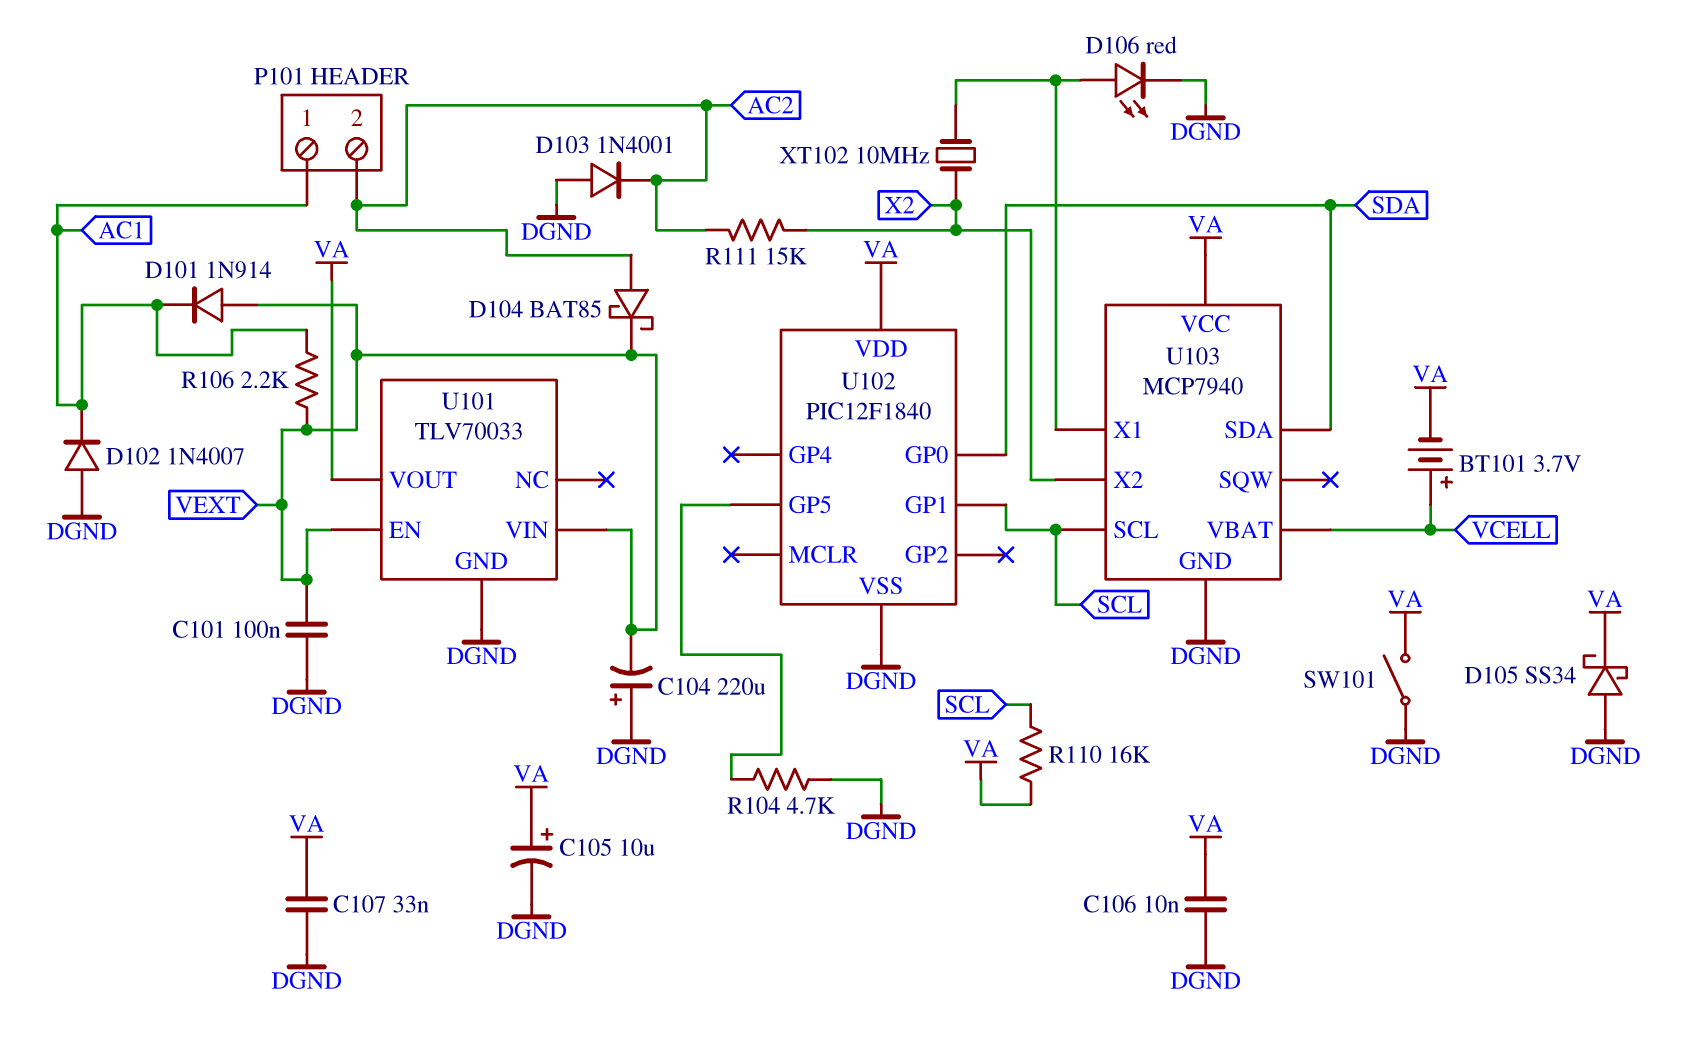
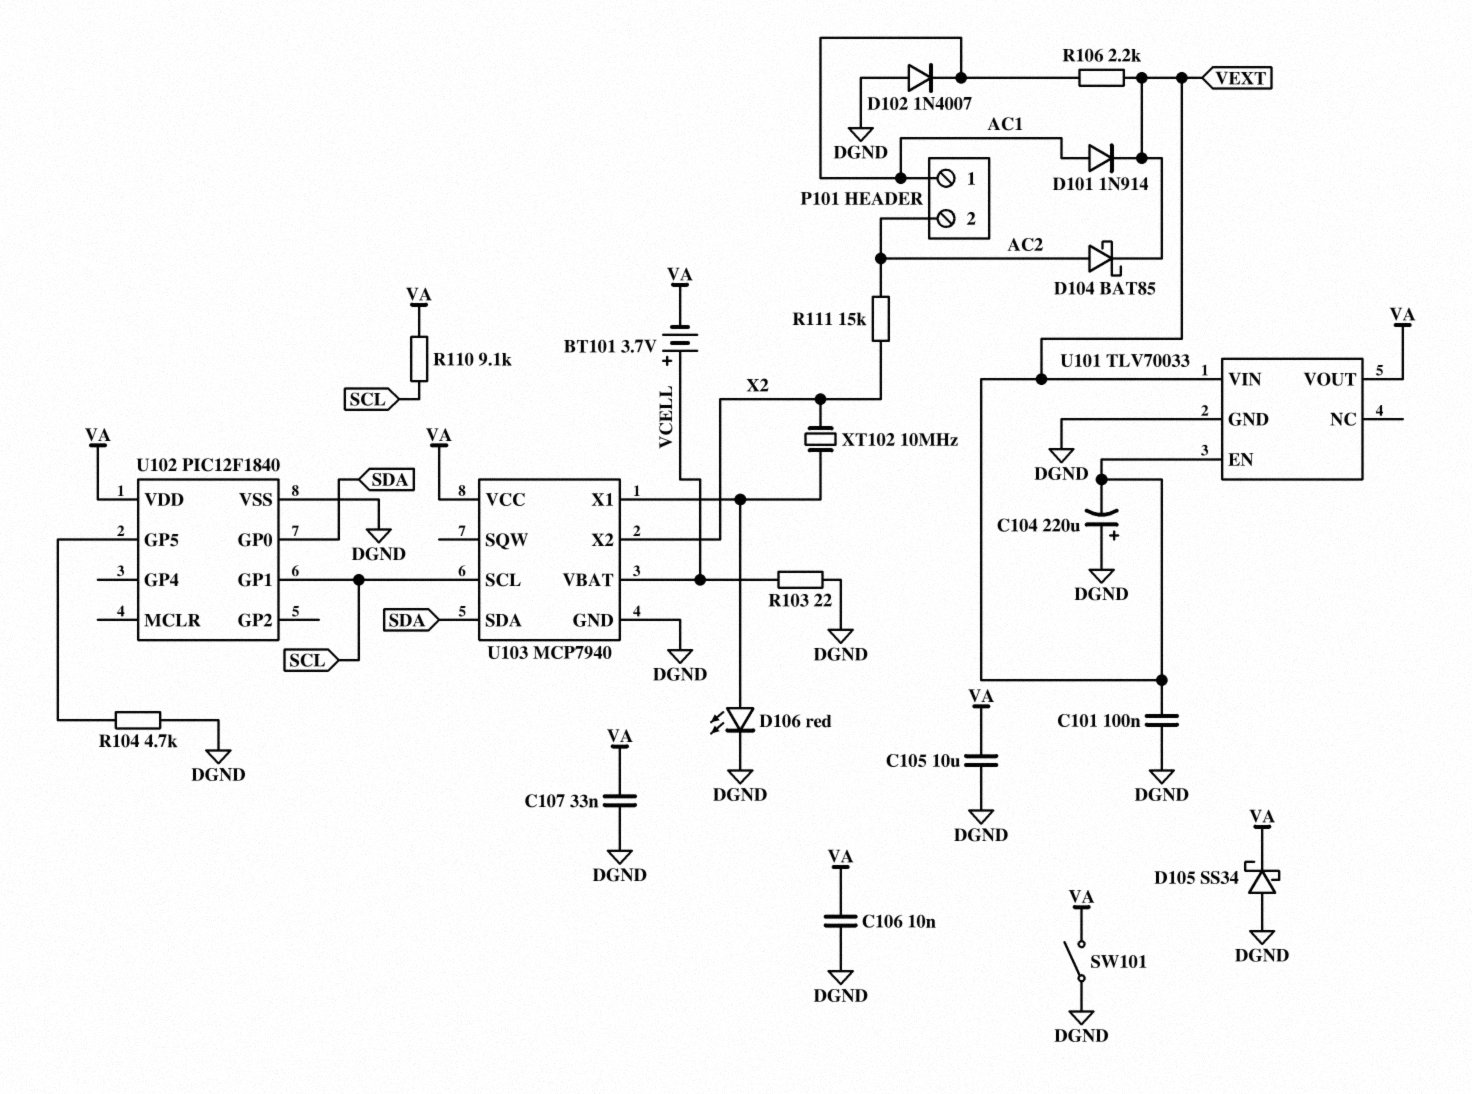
C105: 10uF (plus VA, minus DGND) -> 10uF (DGND, VA)
D101: diode 1N914 (A VEXT, K AC1) -> diode 1N914 (A AC1, K VEXT)
D103: diode 1N4001 (A DGND, K AC2) -> none
R103: none -> 22 (DGND, VCELL)
R110: 16k (SCL, VA) -> 9.1k (SCL, VA)

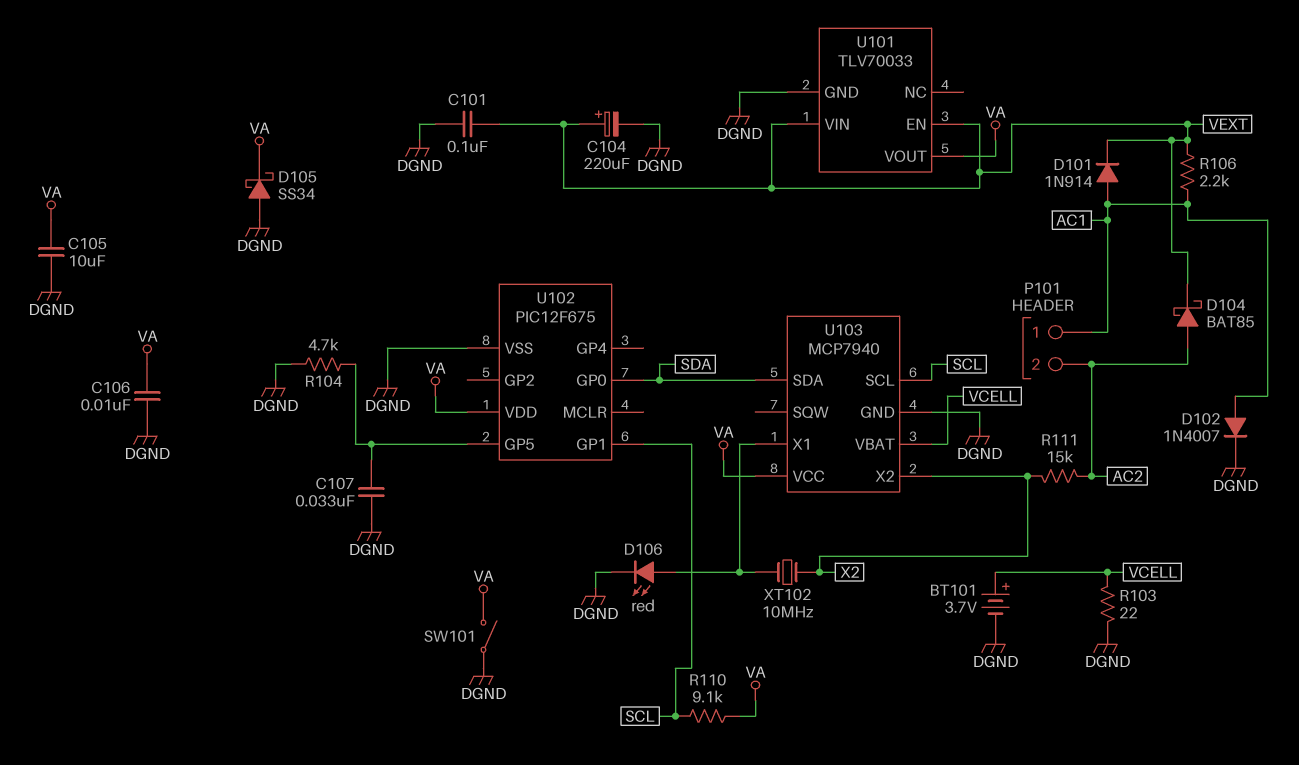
BT101: 3.7V (plus VCELL, minus VA) -> 3.7V (plus VCELL, minus DGND)
C104: 220uF (plus DGND, minus VEXT) -> 220uF (plus VEXT, minus DGND)
C107: 33nF (DGND, VA) -> 33nF (DGND, U102/GP5)
D102: diode 1N4007 (A DGND, K AC1) -> diode 1N4007 (A AC1, K DGND)
U102: PIC12F1840 -> PIC12F675

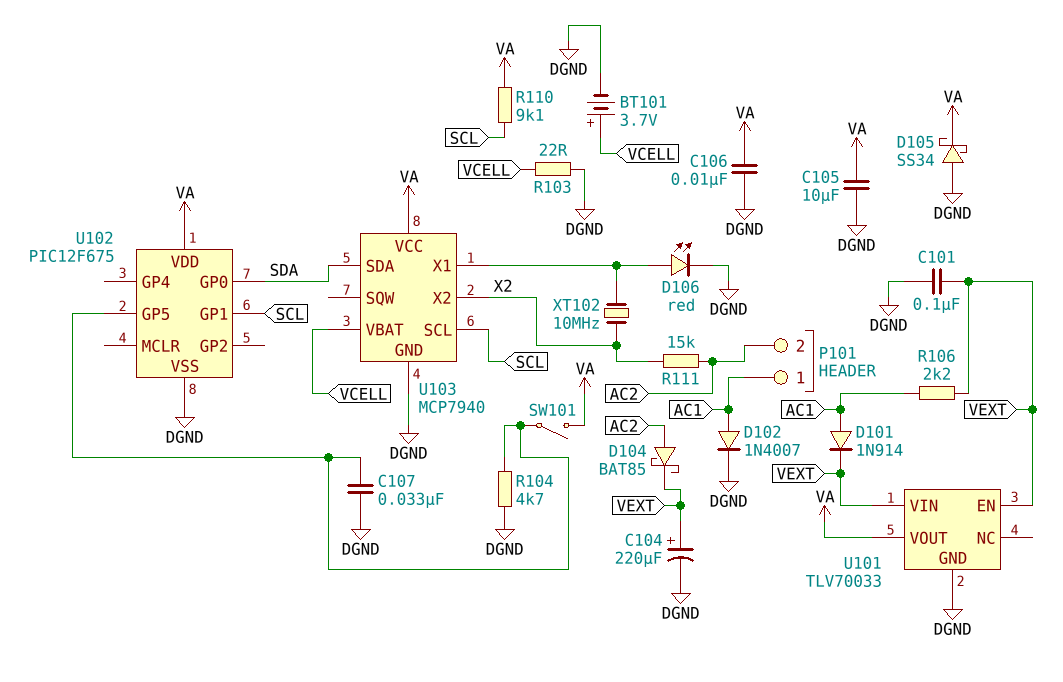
SW101: switch (DGND, VA) -> switch (U102/GP5, VA)

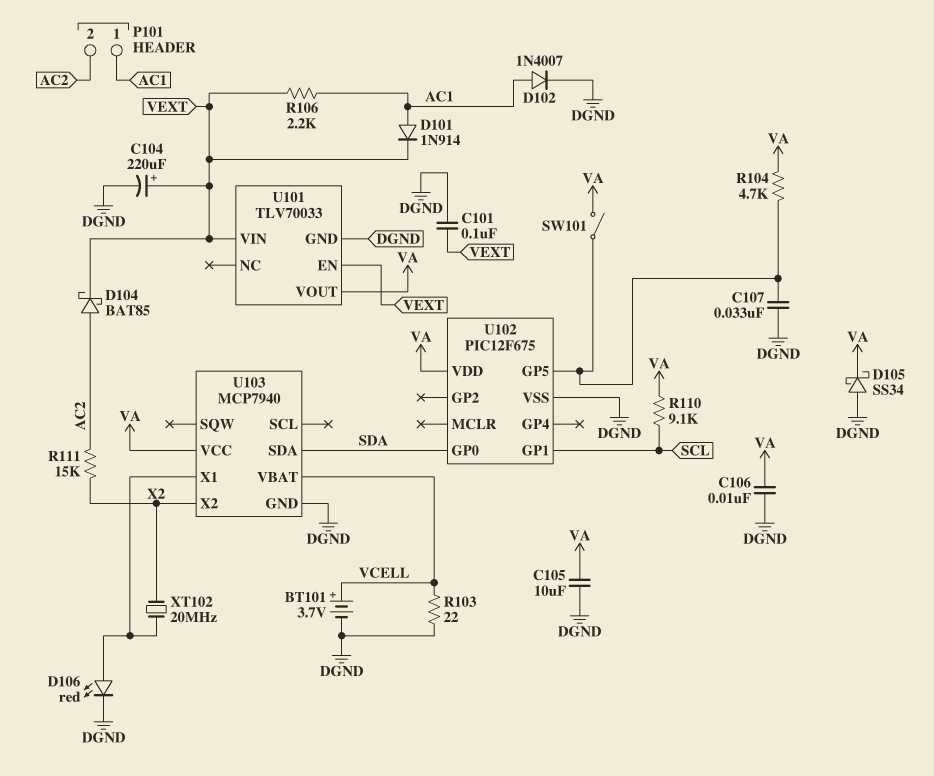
R104: 4.7k (DGND, U102/GP5) -> 4.7k (U102/GP5, VA)
U103 pin SCL: SCL -> none
XT102: 10MHz (U103/X1, X2) -> 20MHz (U103/X1, X2)

